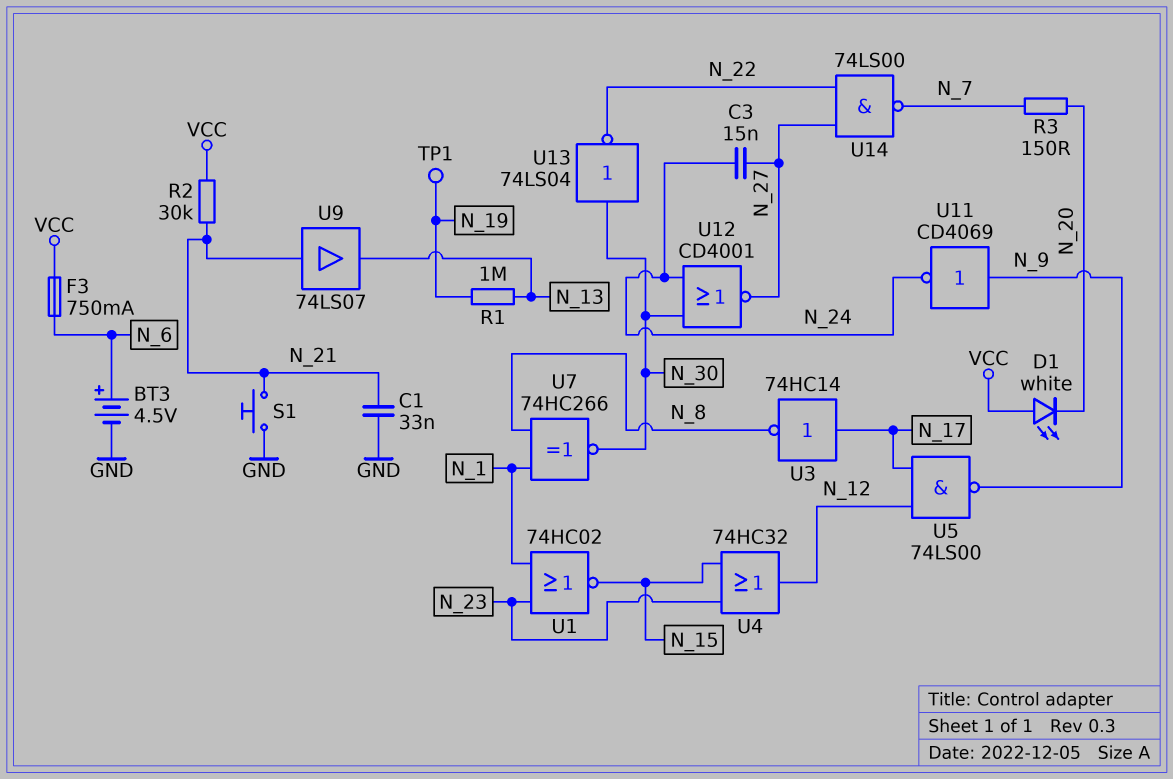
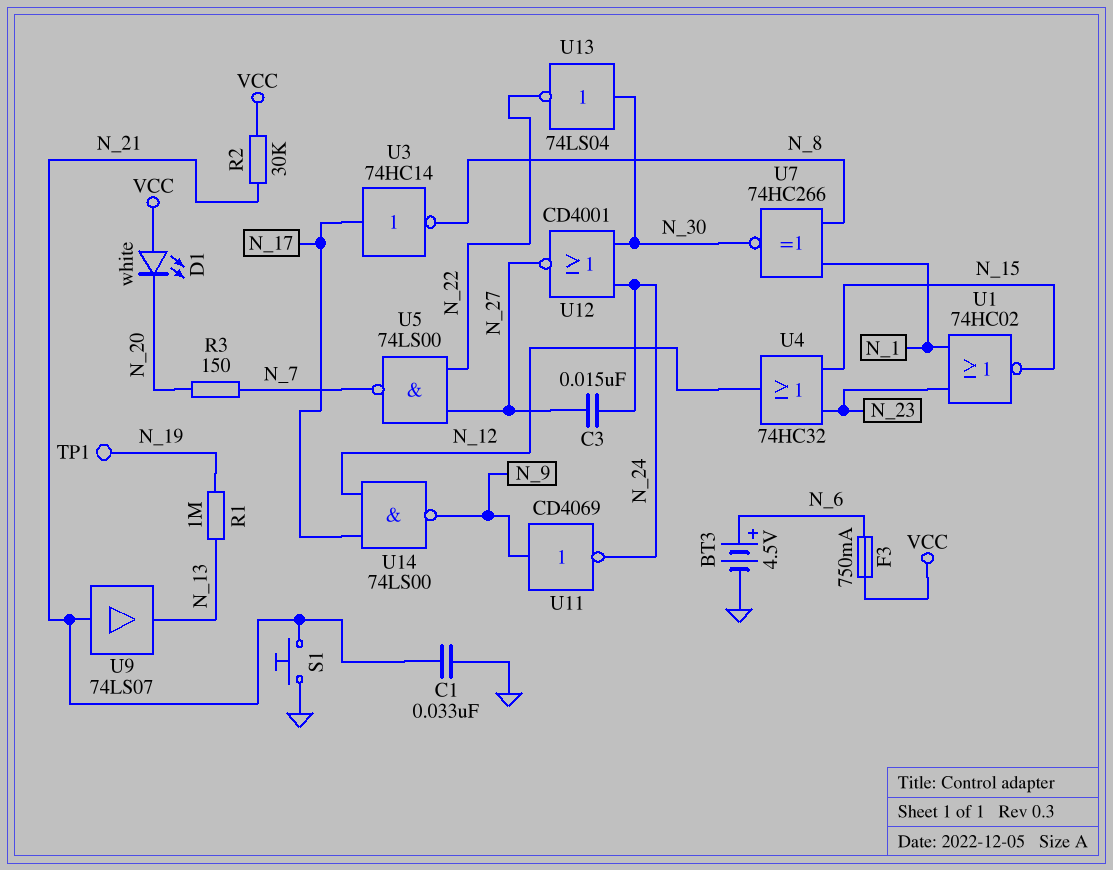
U5: NAND 74LS00 (in N_12, in N_17, out N_9) -> NAND 74LS00 (in N_22, in N_27, out N_7)
U14: NAND 74LS00 (in N_22, in N_27, out N_7) -> NAND 74LS00 (in N_12, in N_17, out N_9)

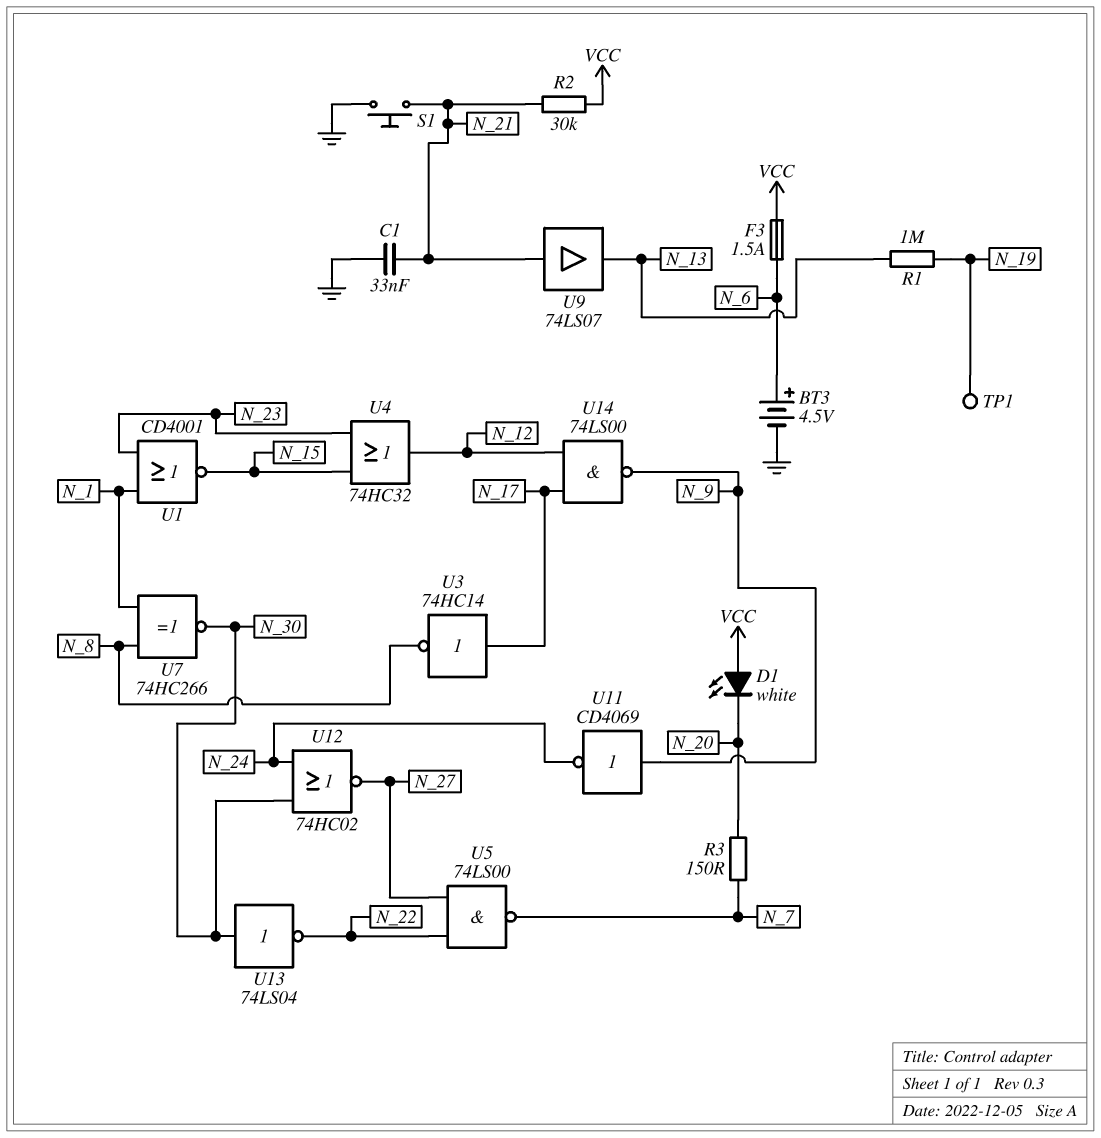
C3: 15nF (N_24, N_27) -> none
F3: 750mA (N_6, VCC) -> 1.5A (N_6, VCC)
U1: NOR 74HC02 (in N_1, in N_23, out N_15) -> NOR CD4001 (in N_1, in N_23, out N_15)
U12: NOR CD4001 (in N_24, in N_30, out N_27) -> NOR 74HC02 (in N_24, in N_30, out N_27)

